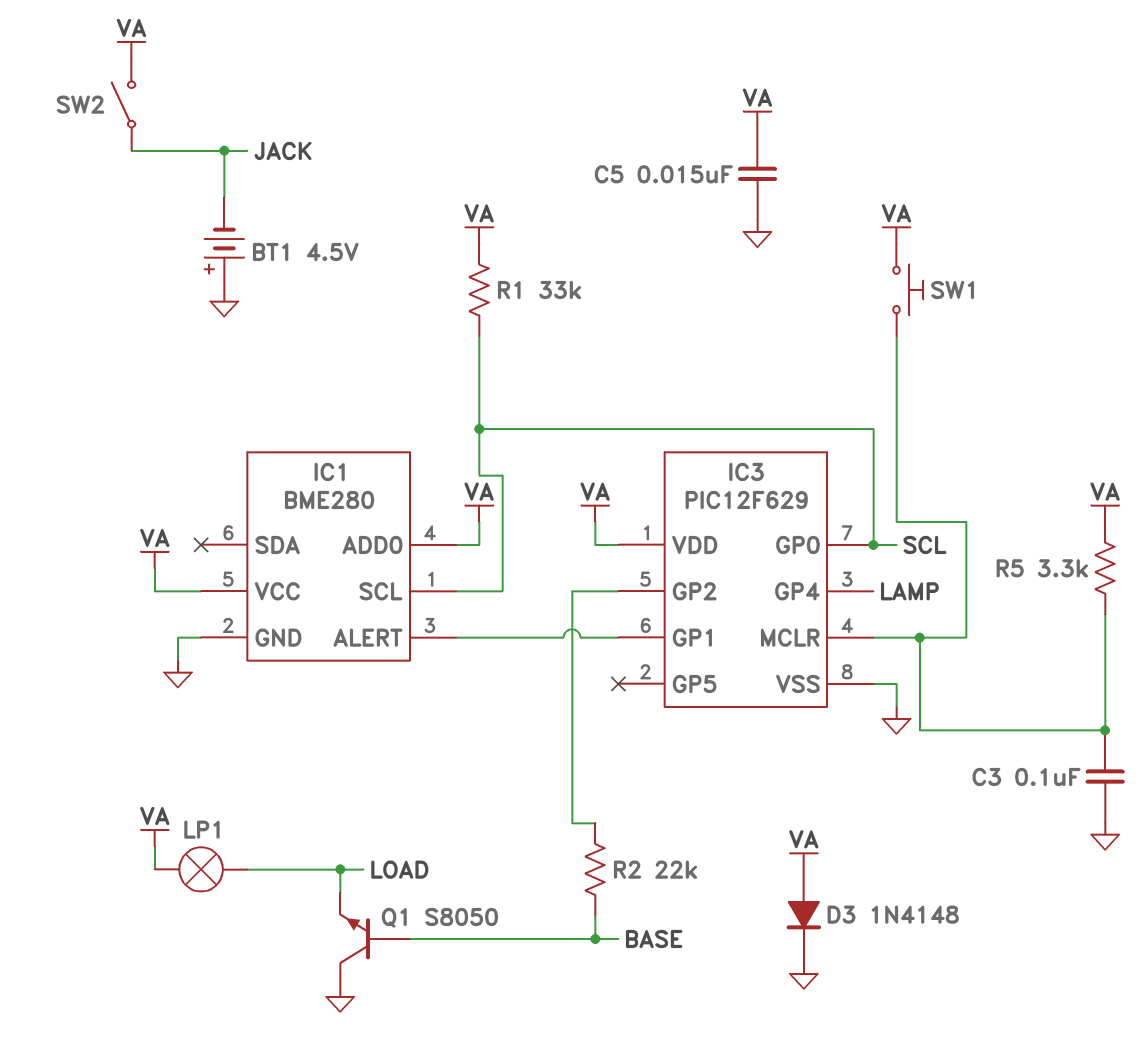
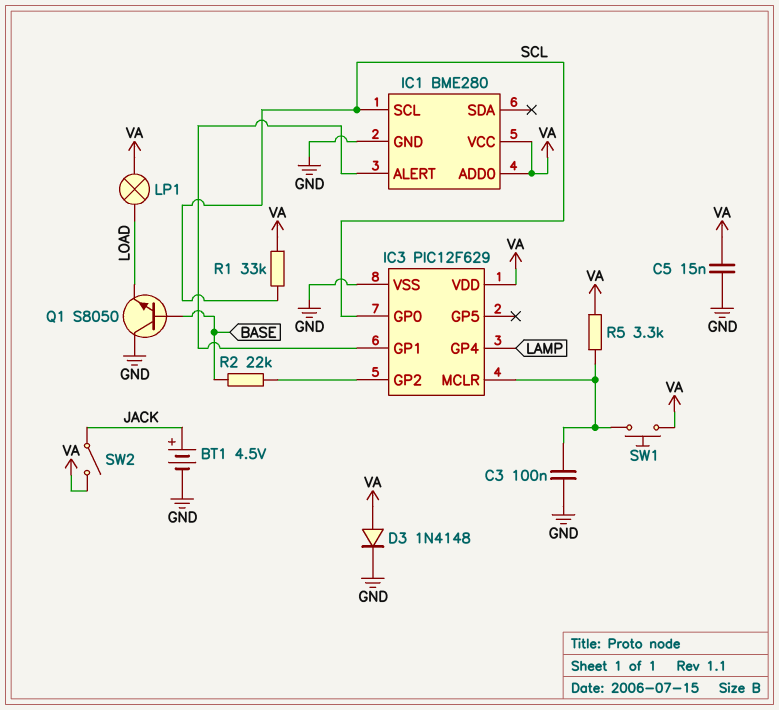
BT1: 4.5V (plus GND, minus JACK) -> 4.5V (plus JACK, minus GND)

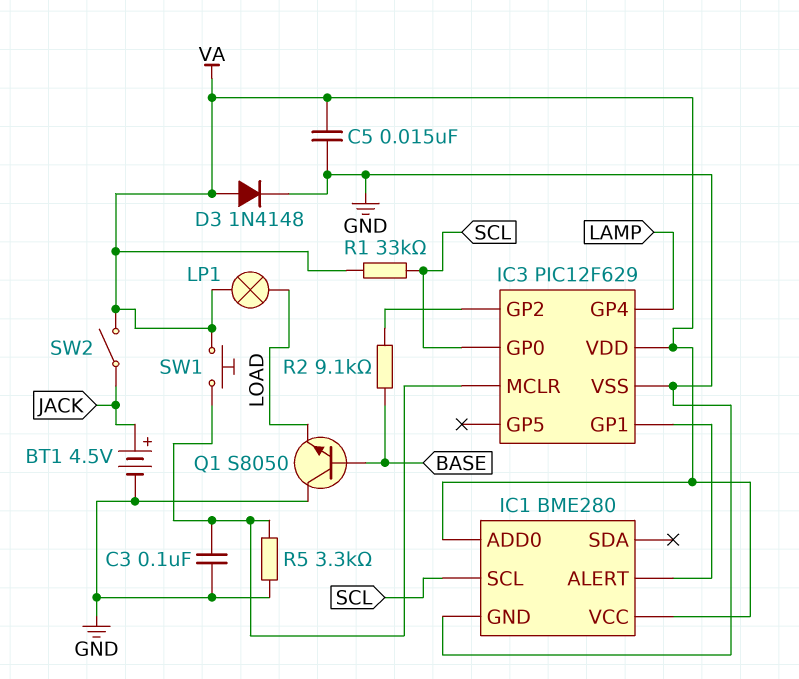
R2: 22k (BASE, IC3/GP2) -> 9.1k (BASE, IC3/GP2)
R5: 3.3k (IC3/MCLR, VA) -> 3.3k (GND, IC3/MCLR)

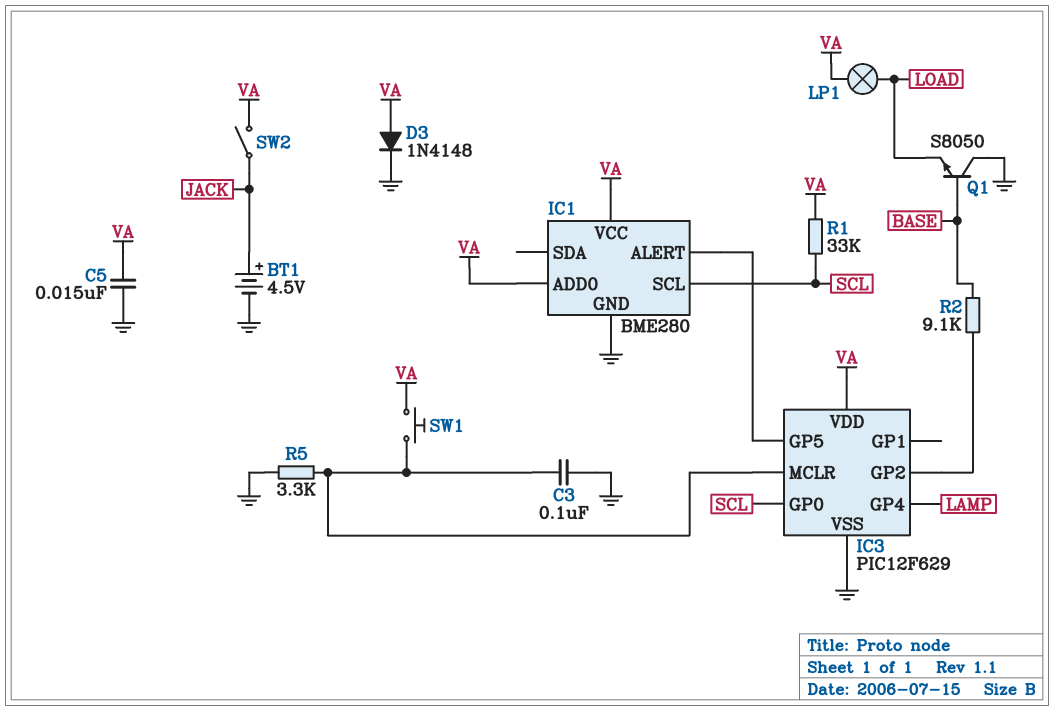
IC3 pin GP1: IC1/ALERT -> none
IC3 pin GP5: none -> IC1/ALERT

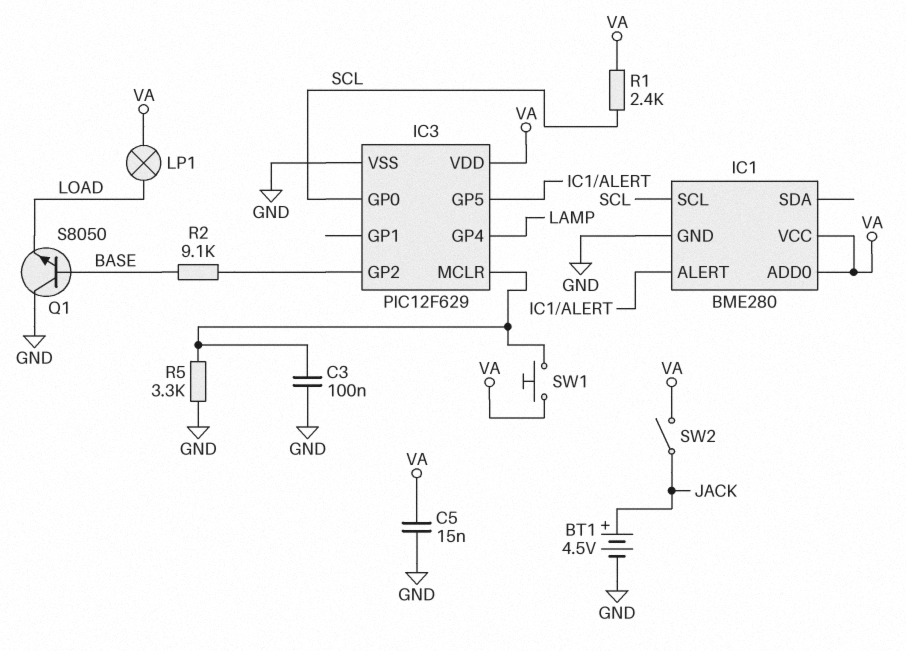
D3: diode 1N4148 (A VA, K GND) -> none
R1: 33k (SCL, VA) -> 2.4k (SCL, VA)

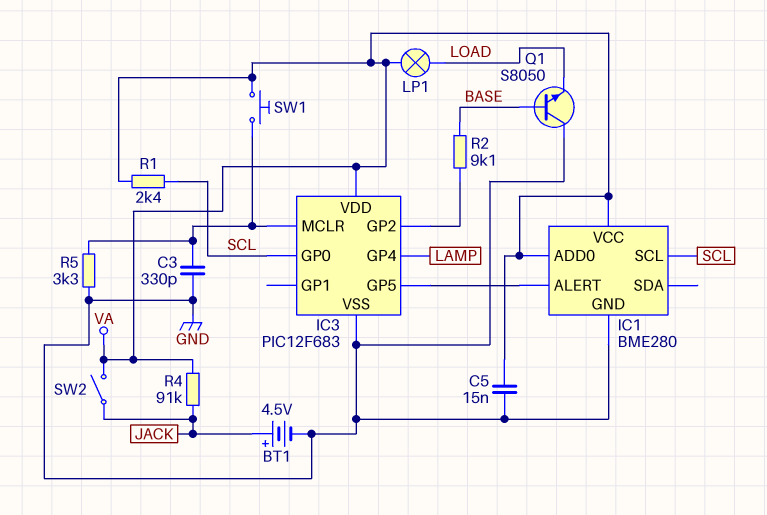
C3: 100nF (GND, IC3/MCLR) -> 330pF (GND, IC3/MCLR)
IC3: PIC12F629 -> PIC12F683
R4: none -> 91k (JACK, VA)

